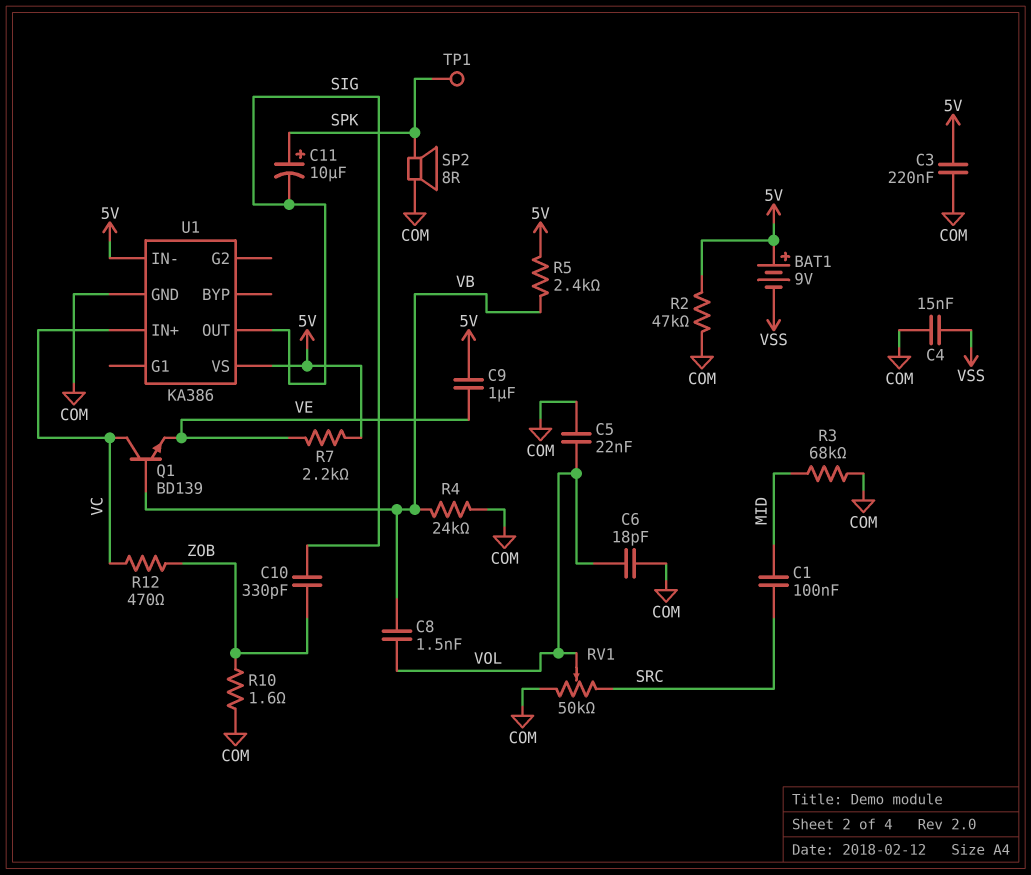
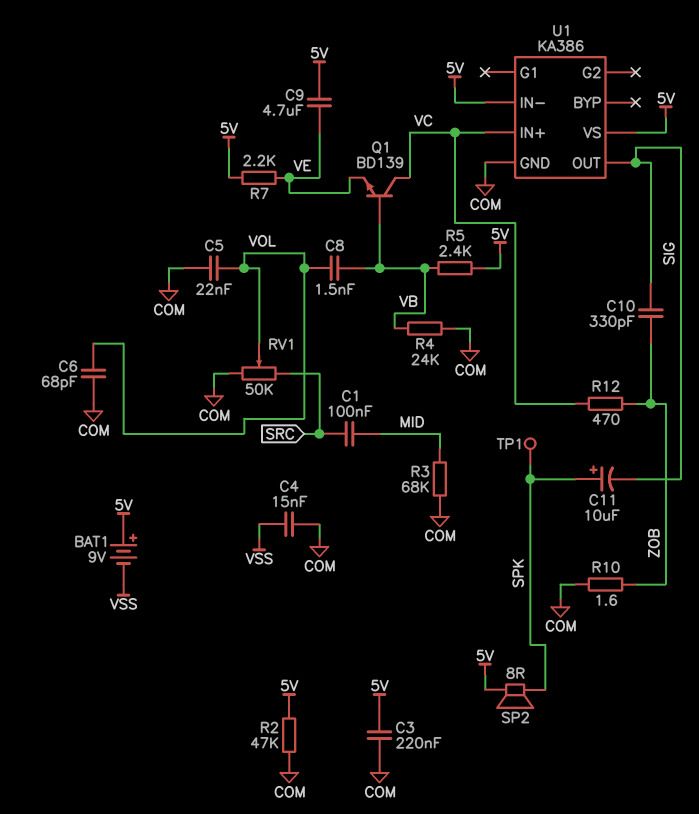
C6: 18pF (COM, VOL) -> 68pF (COM, VOL)
C9: 1uF (5V, VE) -> 4.7uF (5V, VE)
SP2: speaker 8R (COM, SPK) -> speaker 8R (5V, SPK)

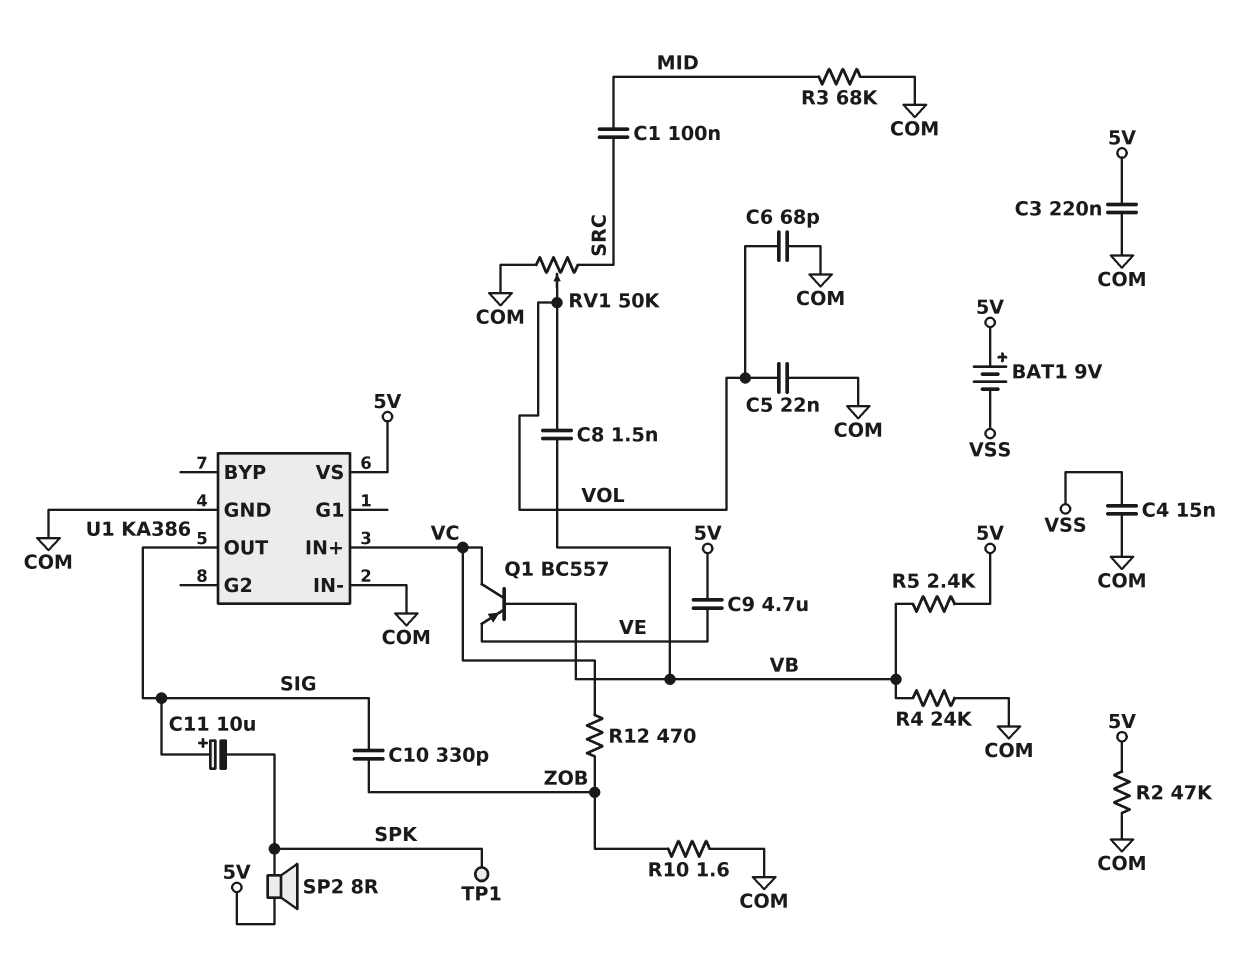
C11: 10uF (plus SPK, minus SIG) -> 10uF (plus SIG, minus SPK)
Q1: NPN BD139 (B VB, C VC, E VE) -> PNP BC557 (B VB, C VC, E VE)
R7: 2.2k (5V, VE) -> none
U1 pin IN-: 5V -> COM

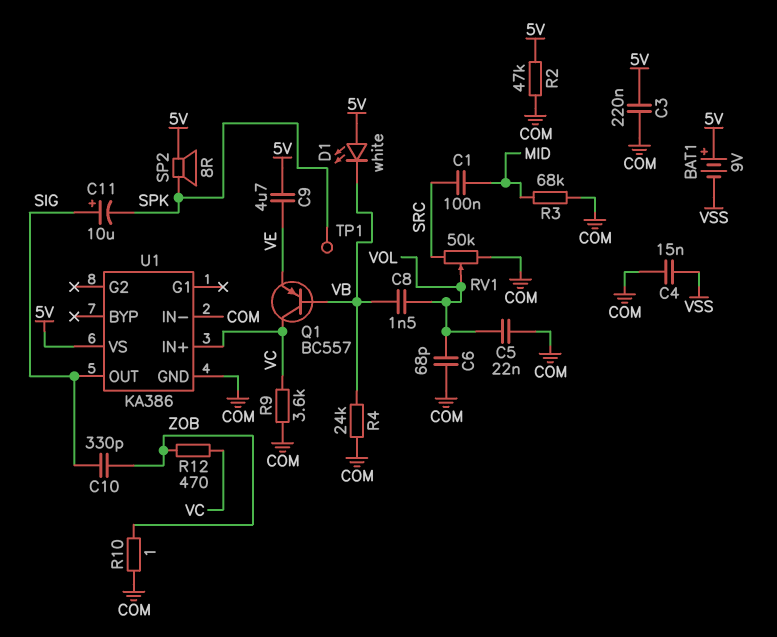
D1: none -> LED white (A 5V, K VB)
R5: 2.4k (5V, VB) -> none
R9: none -> 3.6k (COM, VC)
R10: 1.6 (COM, ZOB) -> 1 (COM, ZOB)

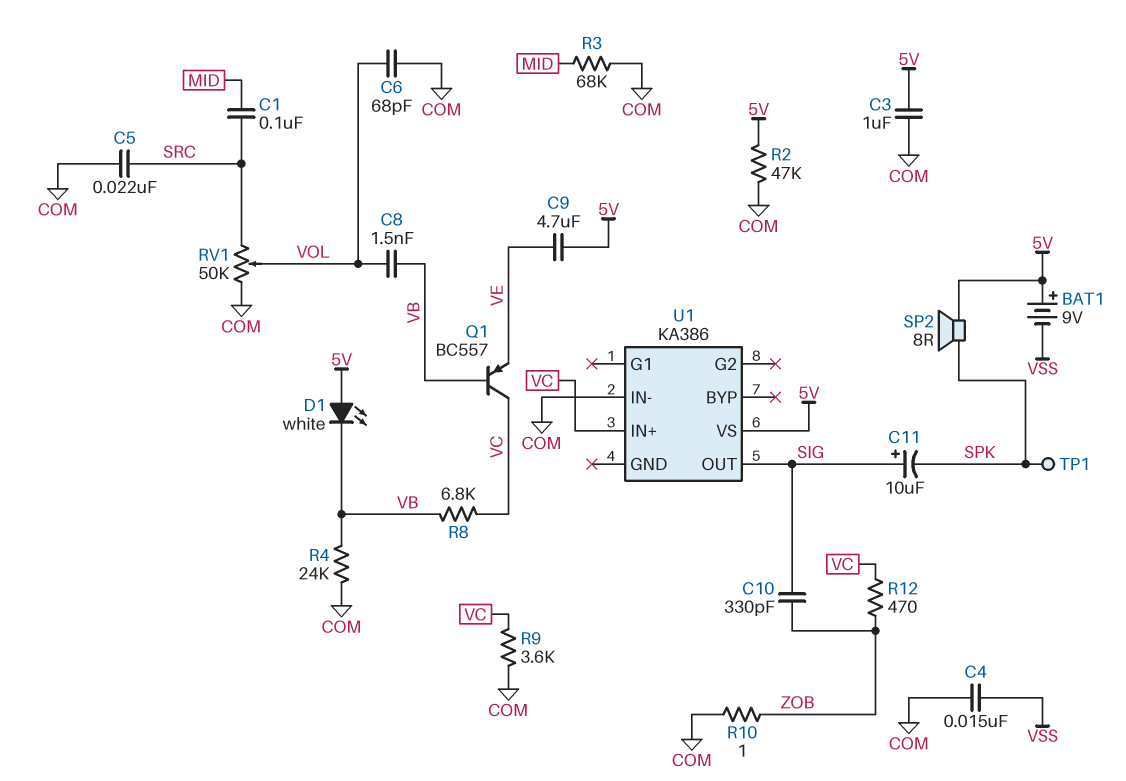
C3: 220nF (5V, COM) -> 1uF (5V, COM)
C5: 22nF (COM, VOL) -> 22nF (COM, SRC)
R8: none -> 6.8k (VB, VC)
U1 pin GND: COM -> none

